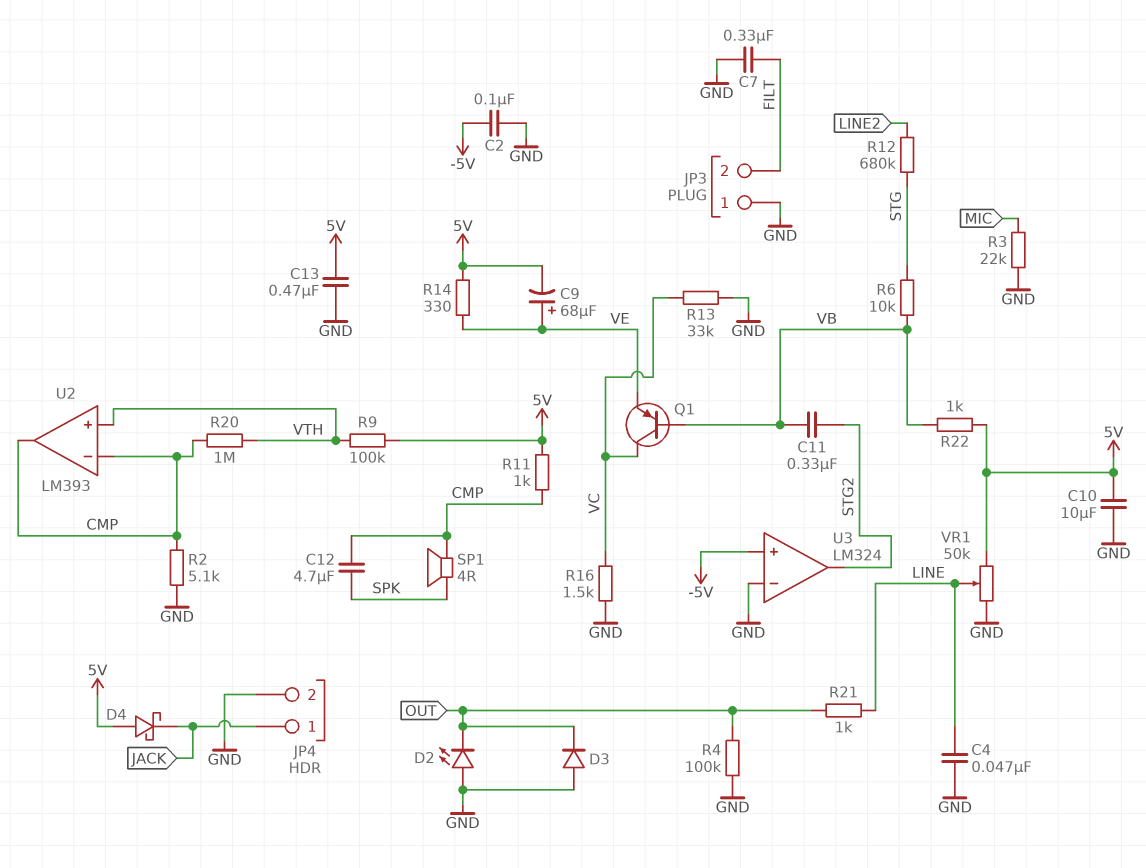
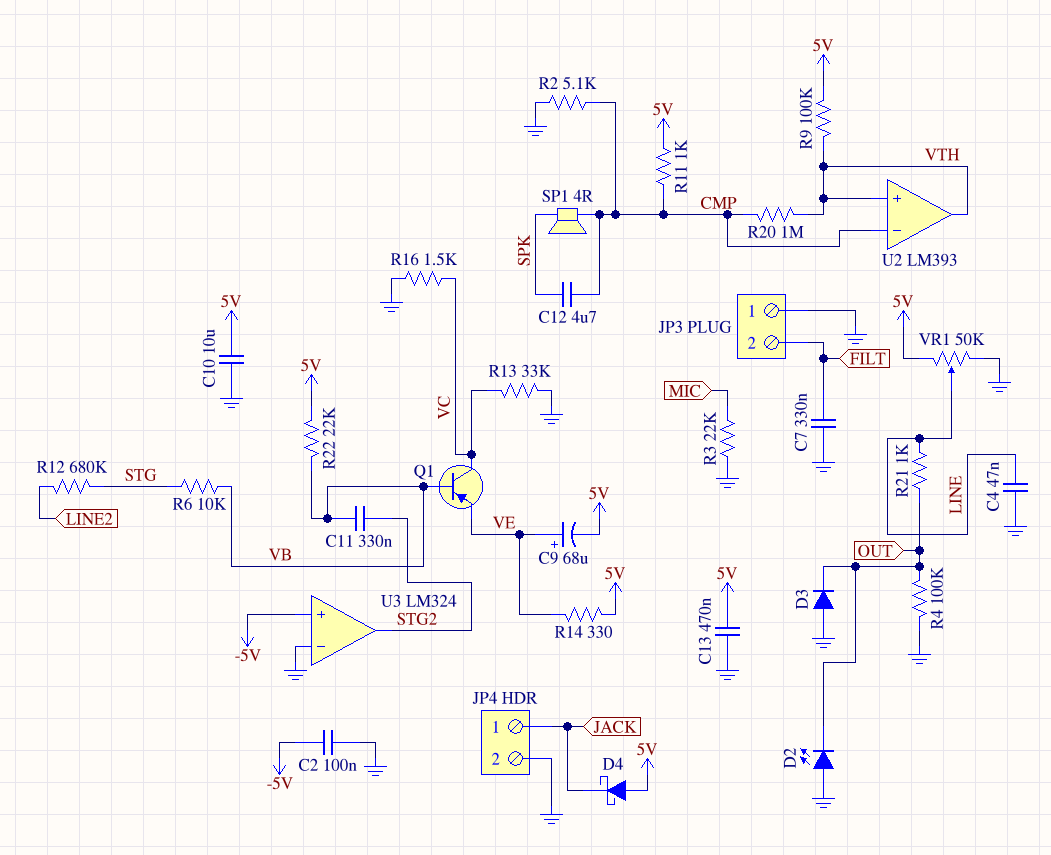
R22: 1k (5V, VB) -> 22k (5V, VB)
U2 pin out: CMP -> VTH

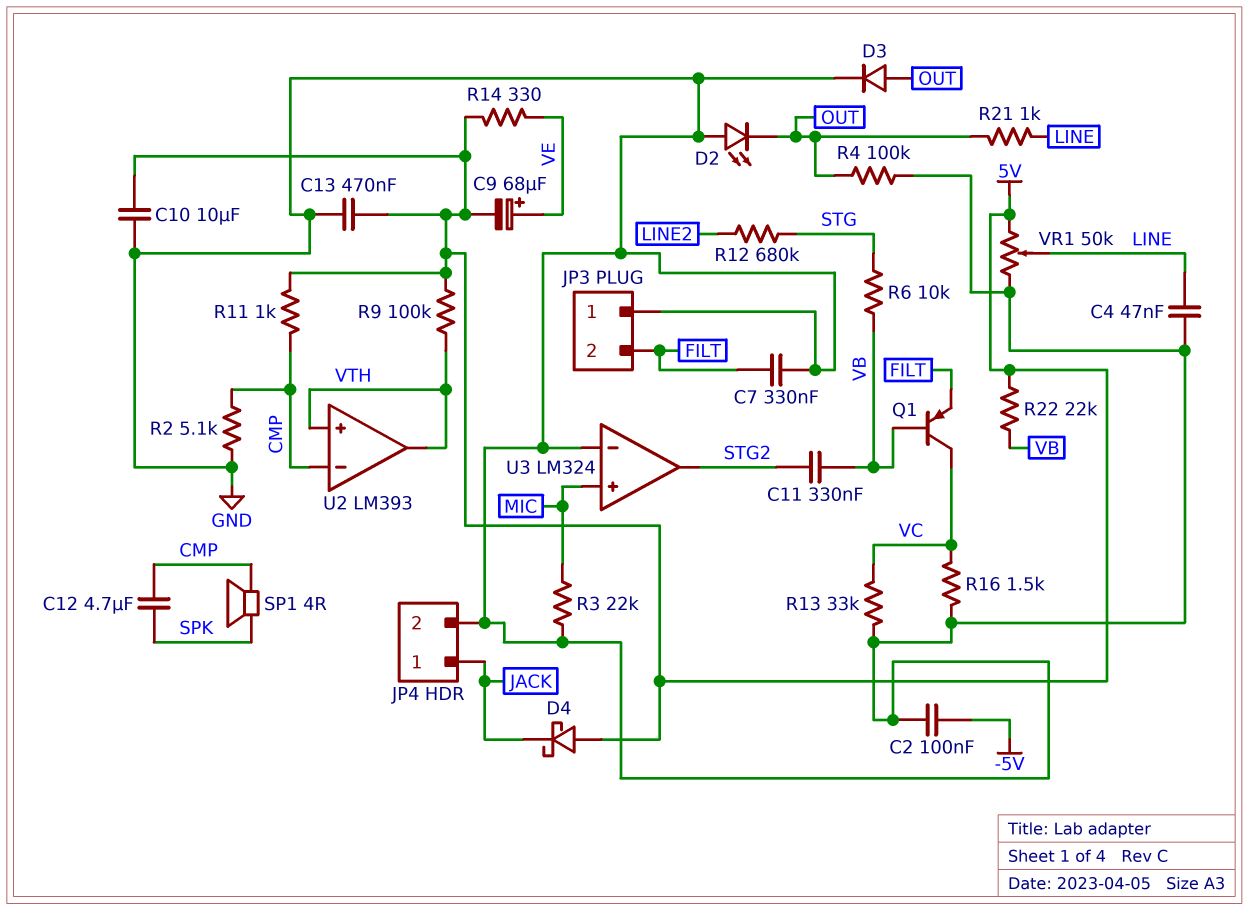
D3: diode (A GND, K OUT) -> diode (A OUT, K GND)
Q1: PNP (B VB, C VC, E VE) -> PNP (B VB, C VC, E FILT)
R20: 1M (CMP, VTH) -> none
U3 pin in+: -5V -> MIC

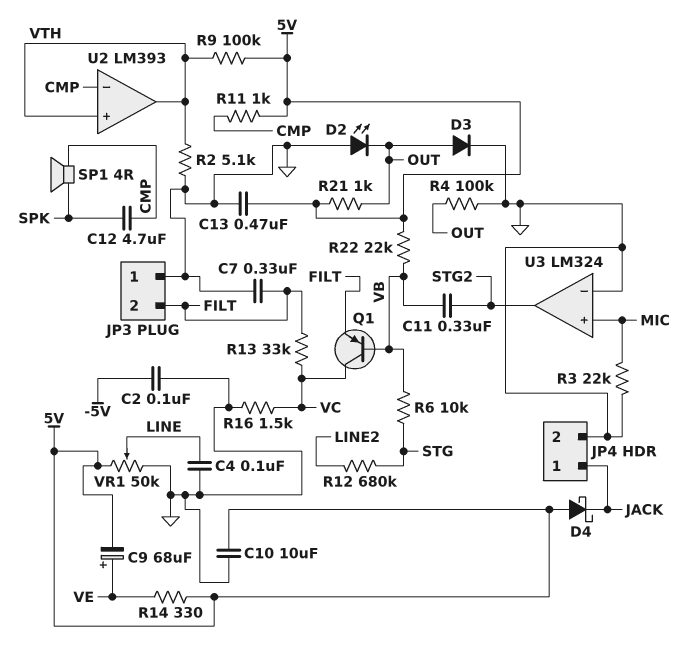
C4: 47nF (GND, LINE) -> 100nF (GND, LINE)
R2: 5.1k (CMP, GND) -> 5.1k (GND, VTH)
R13: 33k (GND, VC) -> 33k (FILT, VC)
R21: 1k (LINE, OUT) -> 1k (5V, OUT)

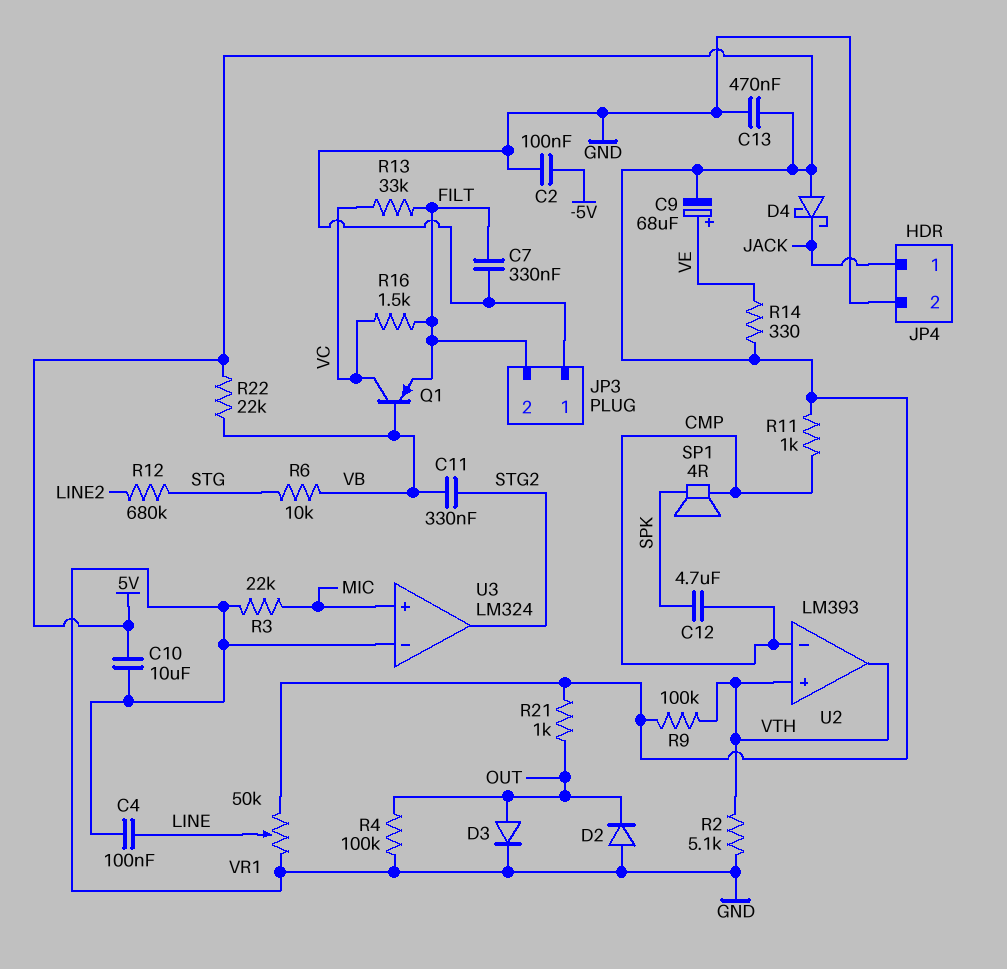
D2: LED (A GND, K OUT) -> diode (A GND, K OUT)
R16: 1.5k (GND, VC) -> 1.5k (FILT, VC)

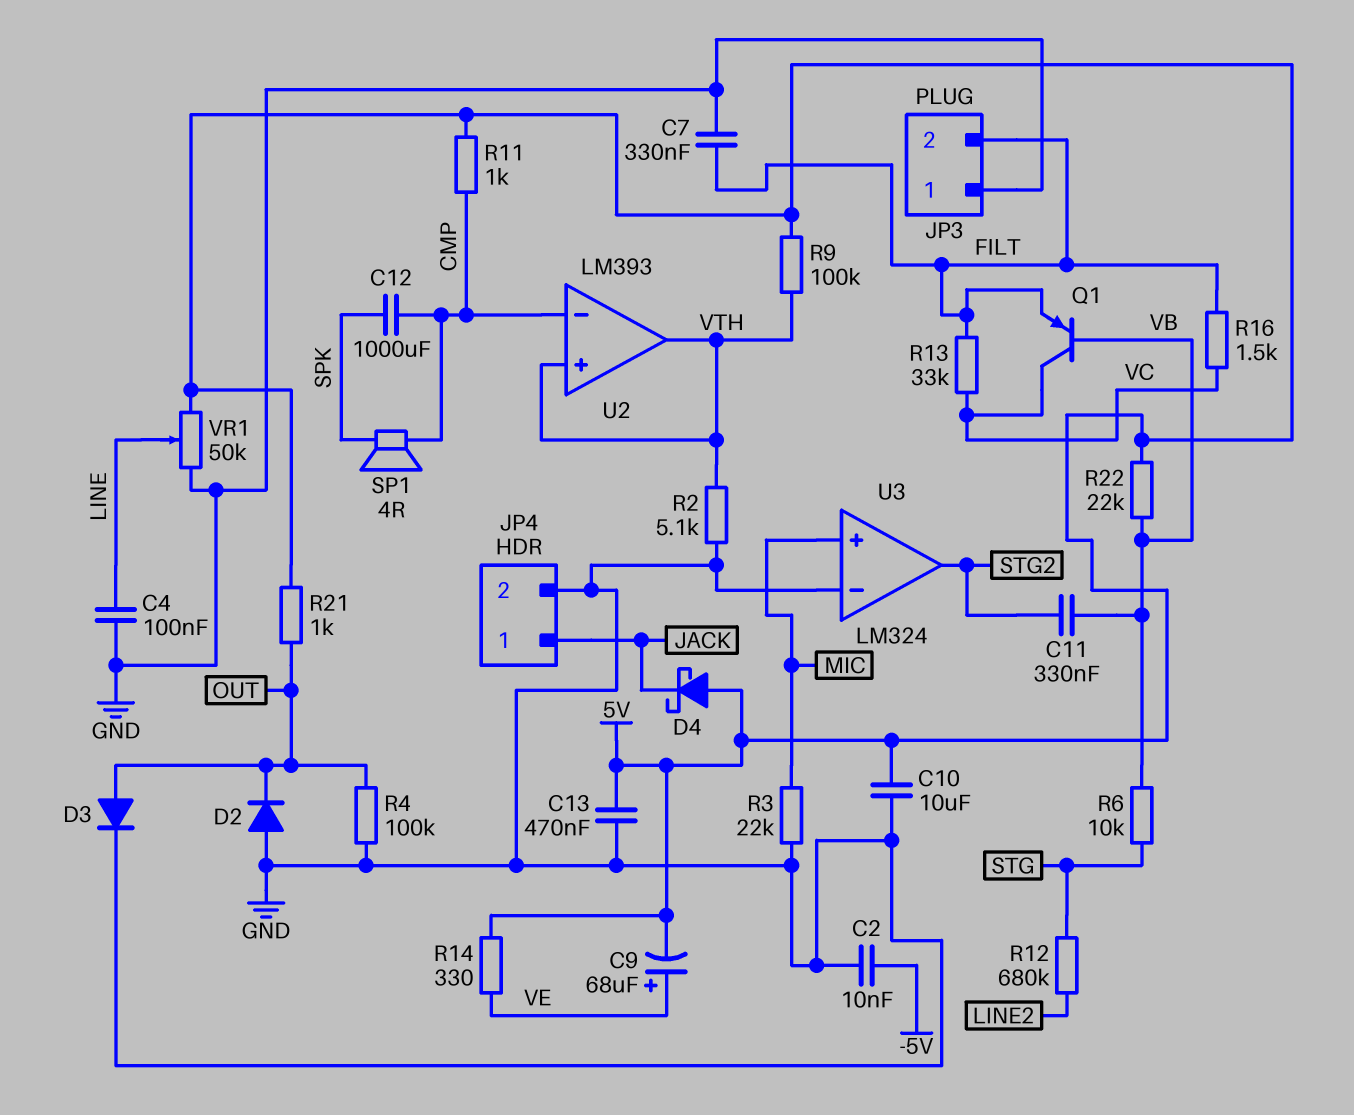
C2: 100nF (-5V, GND) -> 10nF (-5V, GND)
C12: 4.7uF (CMP, SPK) -> 1000uF (CMP, SPK)

